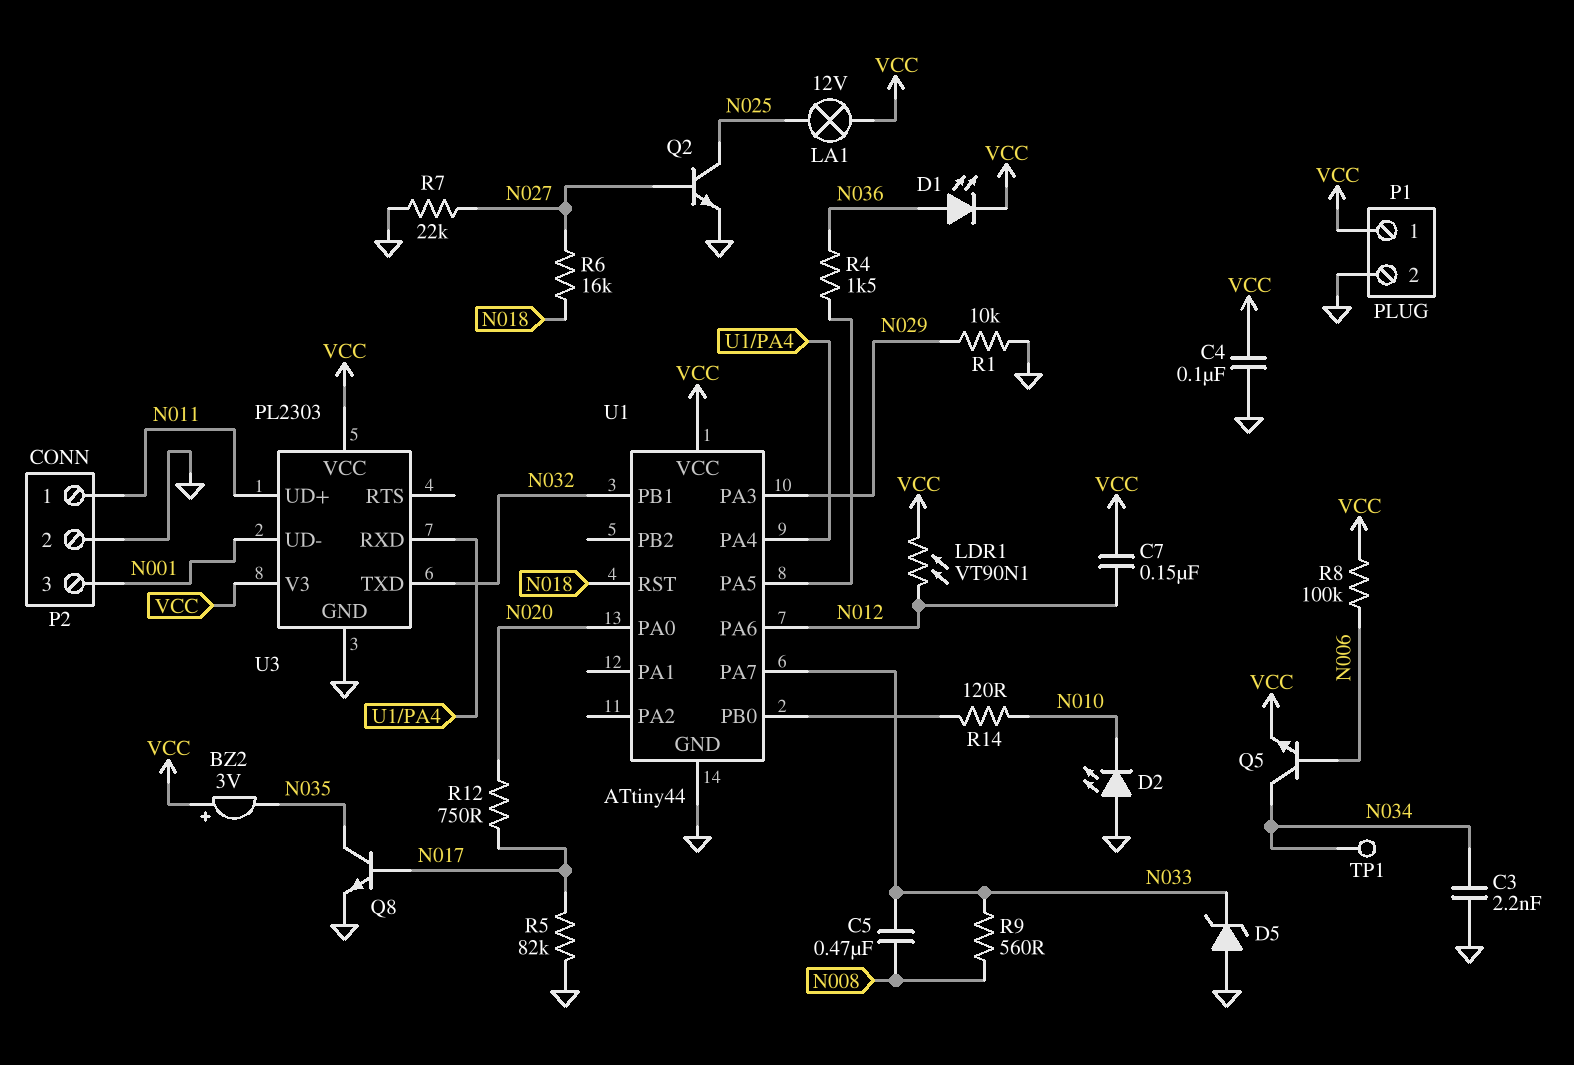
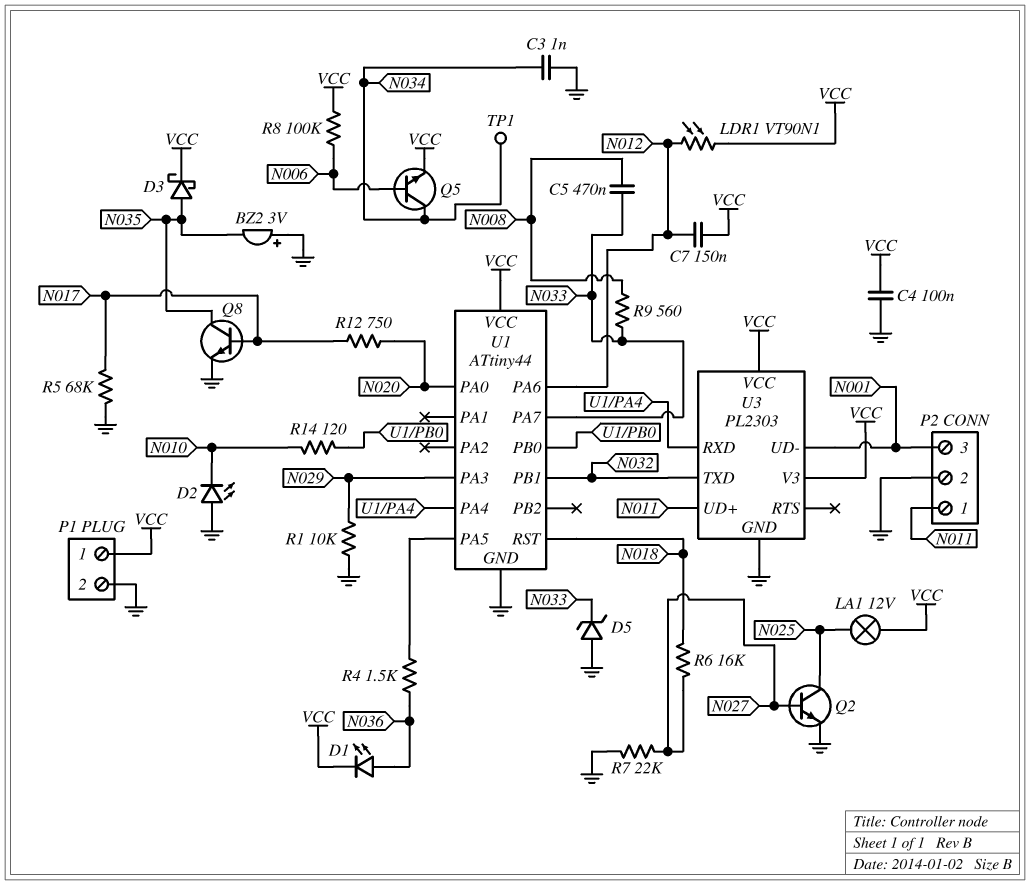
BZ2: buzzer 3V (plus VCC, minus N035) -> buzzer 3V (plus GND, minus N035)
C3: 2.2nF (GND, N034) -> 1nF (GND, N034)
D3: none -> schottky (A N035, K VCC)
R5: 82k (GND, N017) -> 68k (GND, N017)

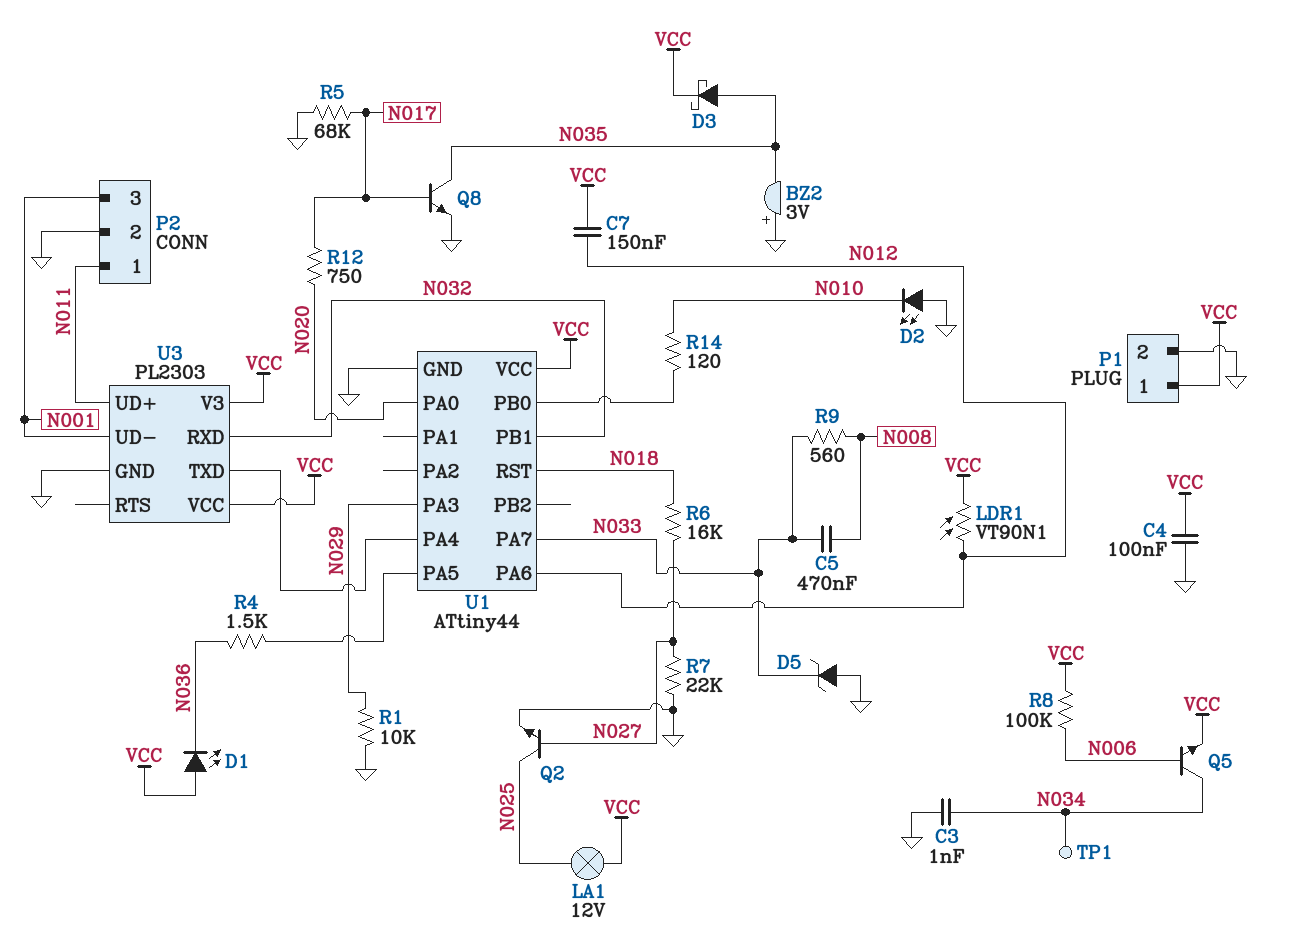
D1: LED (A N036, K VCC) -> LED (A VCC, K N036)
U3 pin RXD: U1/PA4 -> N032
U3 pin TXD: N032 -> U1/PA4

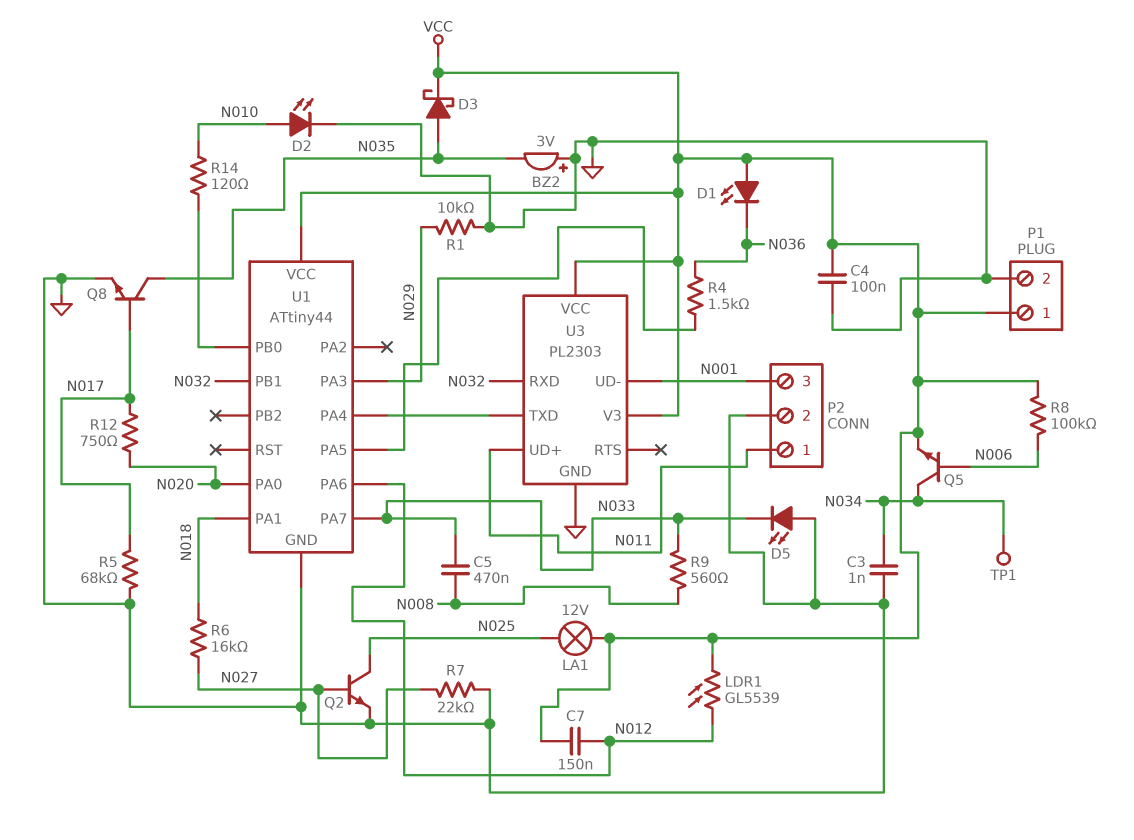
D2: LED (A GND, K N010) -> LED (A N010, K GND)
D5: zener (A GND, K N033) -> LED (A GND, K N033)
LDR1: VT90N1 (N012, VCC) -> GL5539 (N012, VCC)
U1 pin PA1: none -> N018
U1 pin RST: N018 -> none

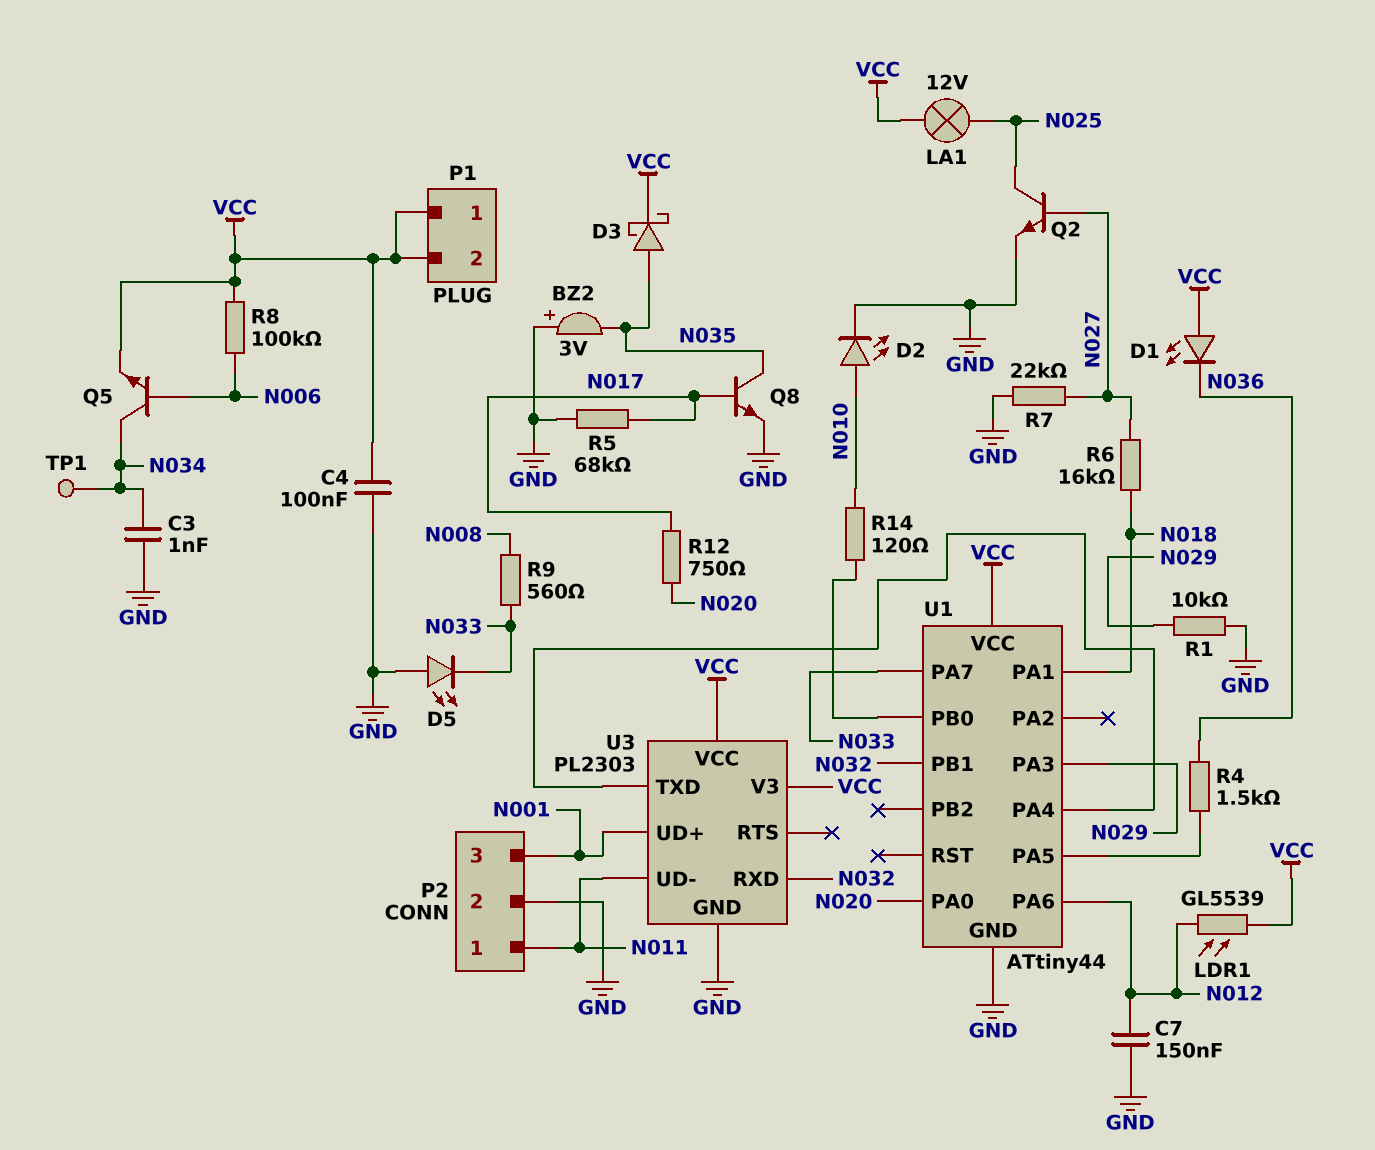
C5: 470nF (N008, N033) -> none
C7: 150nF (N012, VCC) -> 150nF (GND, N012)
P1 pin 2: GND -> VCC
U3 pin UD+: N011 -> N001
U3 pin UD-: N001 -> N011

